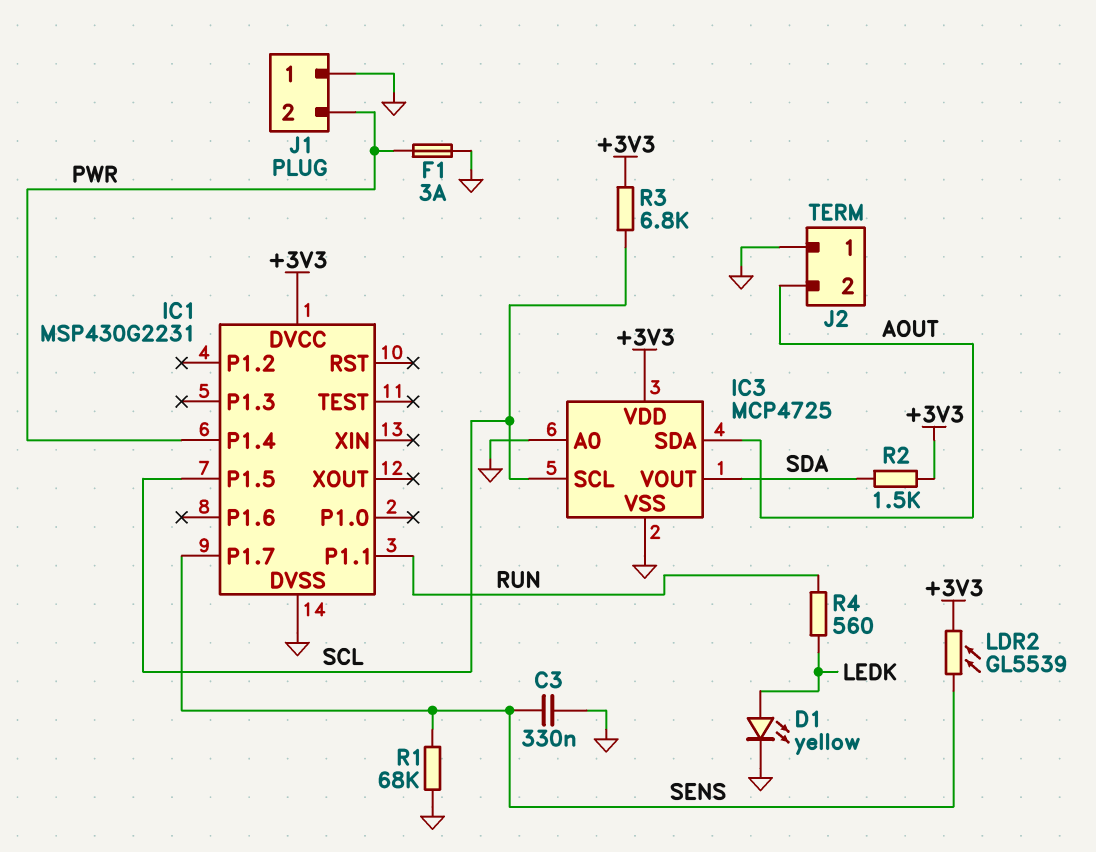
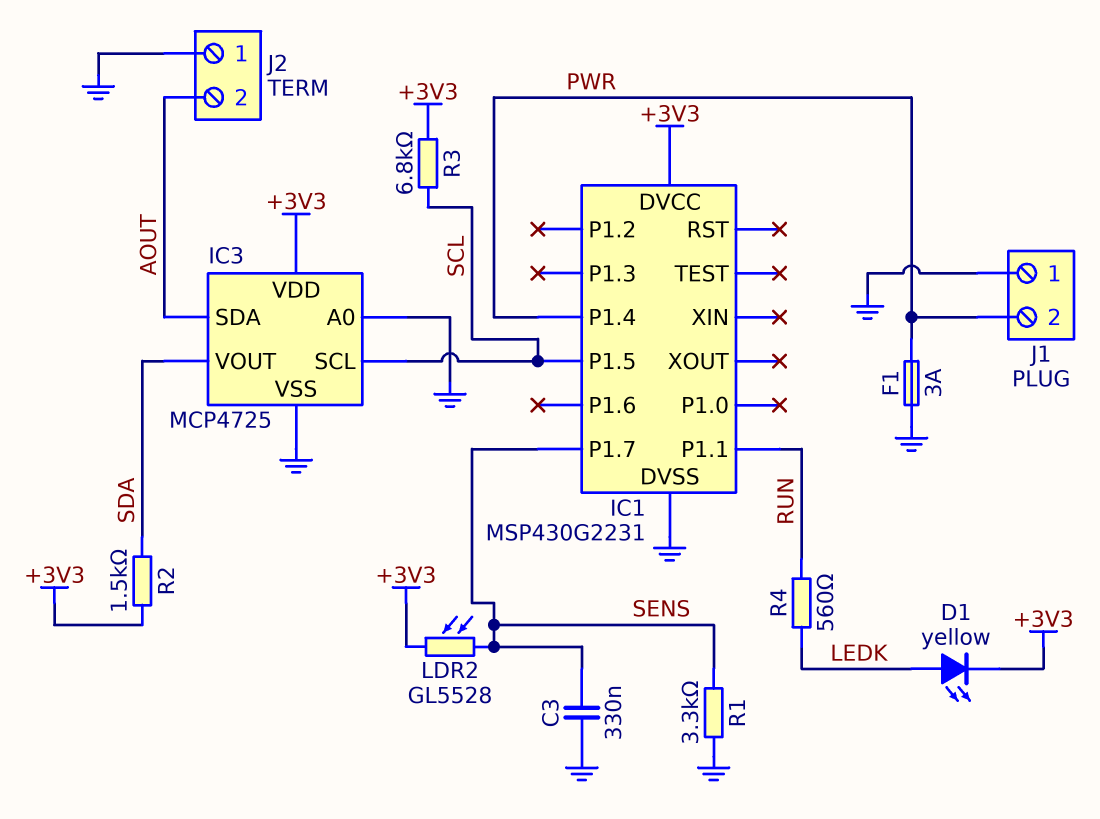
D1: LED yellow (A LEDK, K GND) -> LED yellow (A LEDK, K +3V3)
LDR2: GL5539 (+3V3, SENS) -> GL5528 (+3V3, SENS)
R1: 68k (GND, SENS) -> 3.3k (GND, SENS)

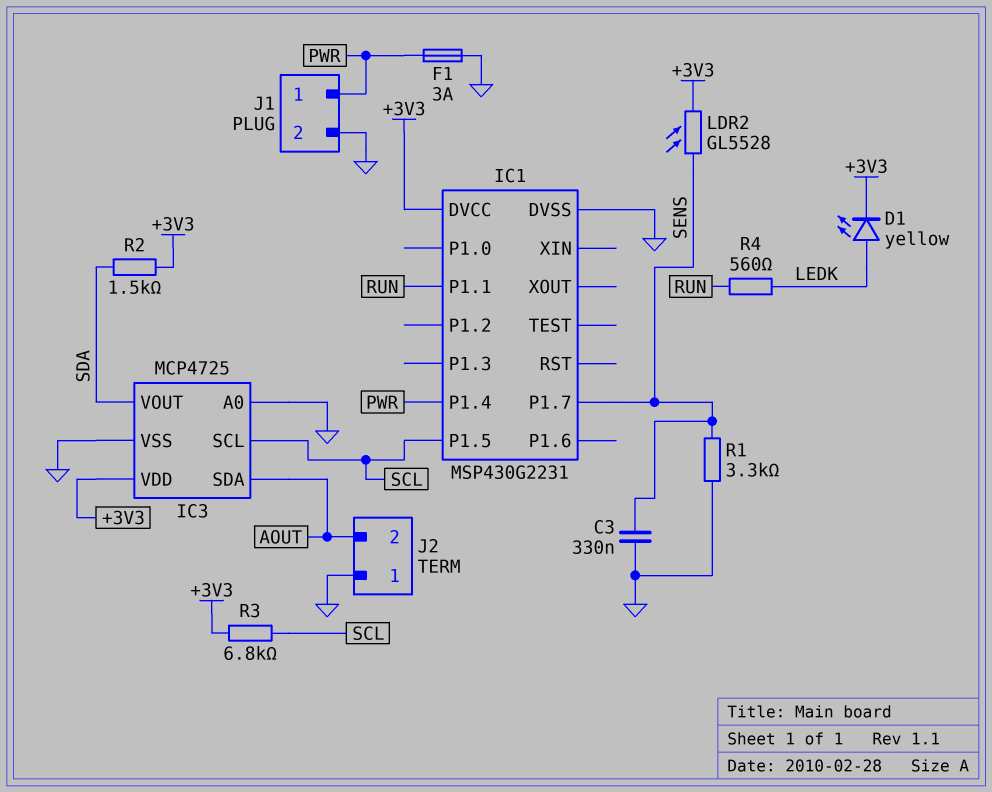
J1 pin 1: GND -> PWR
J1 pin 2: PWR -> GND

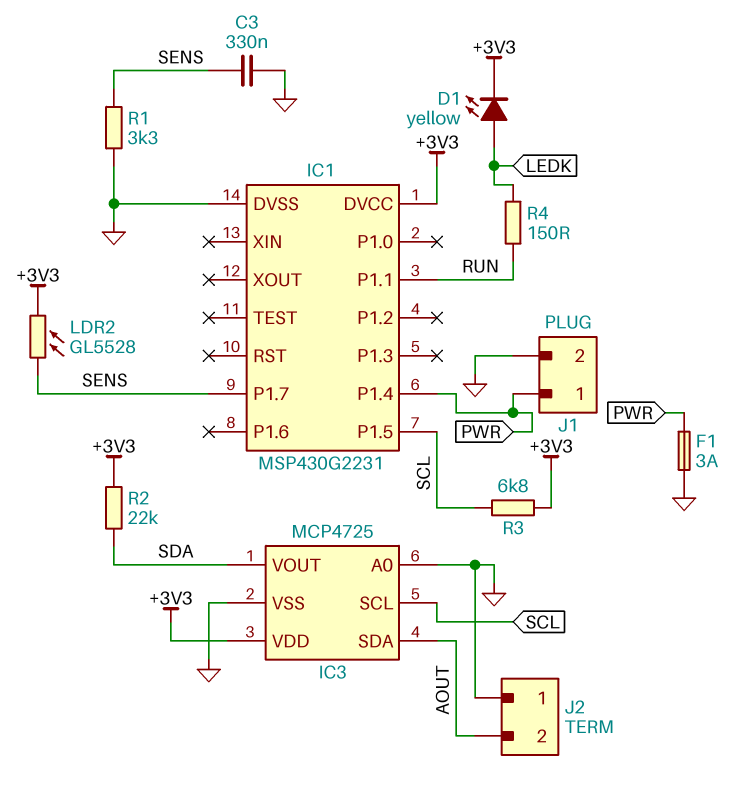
R2: 1.5k (+3V3, SDA) -> 22k (+3V3, SDA)
R4: 560 (LEDK, RUN) -> 150 (LEDK, RUN)

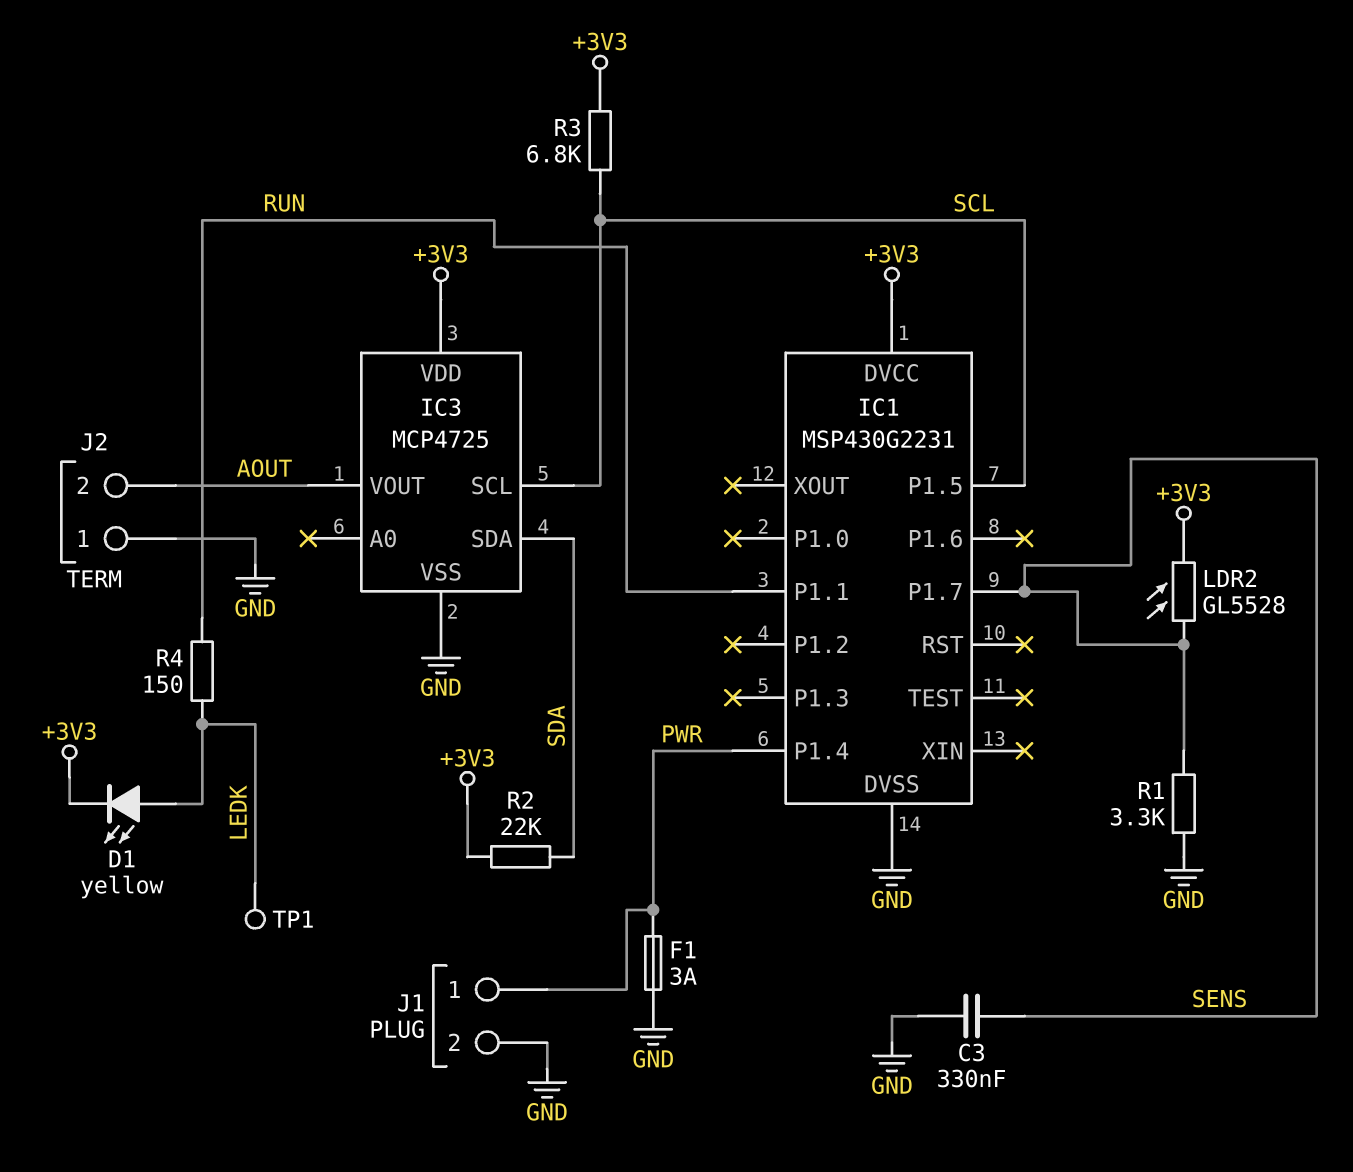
IC3 pin A0: GND -> none
IC3 pin SDA: AOUT -> SDA
IC3 pin VOUT: SDA -> AOUT
TP1: none -> test point (LEDK)

